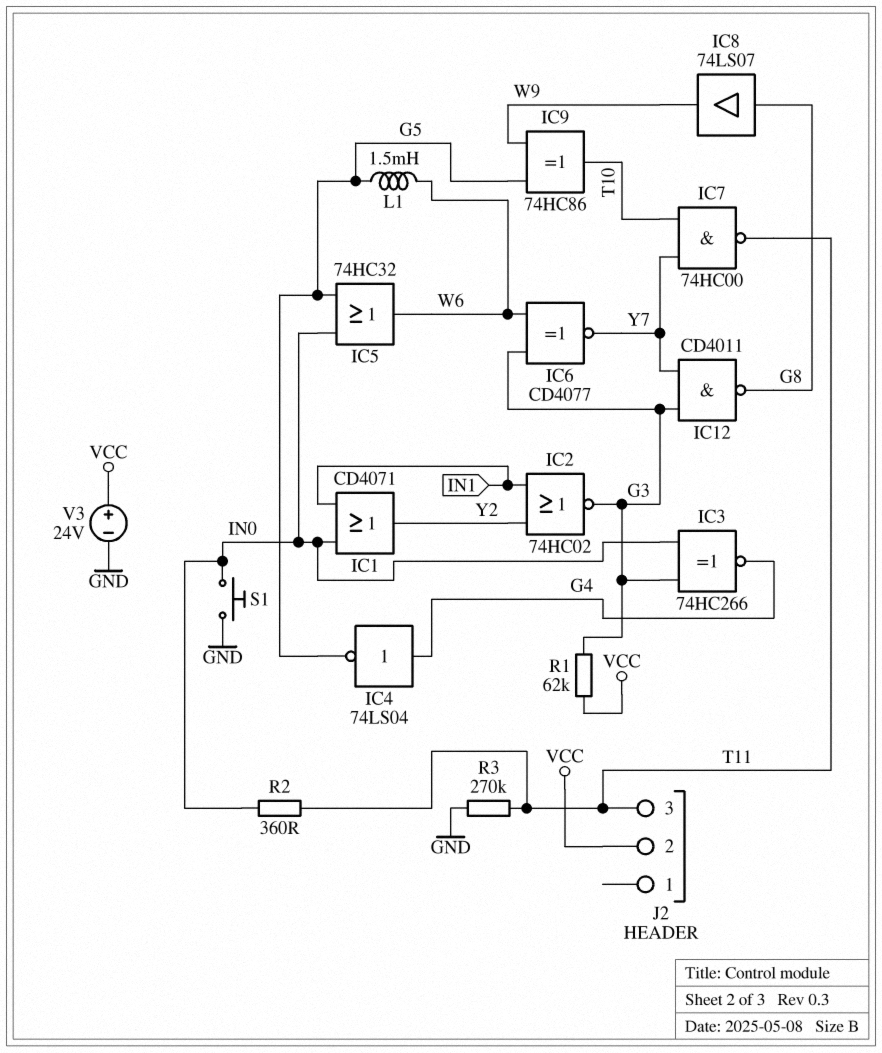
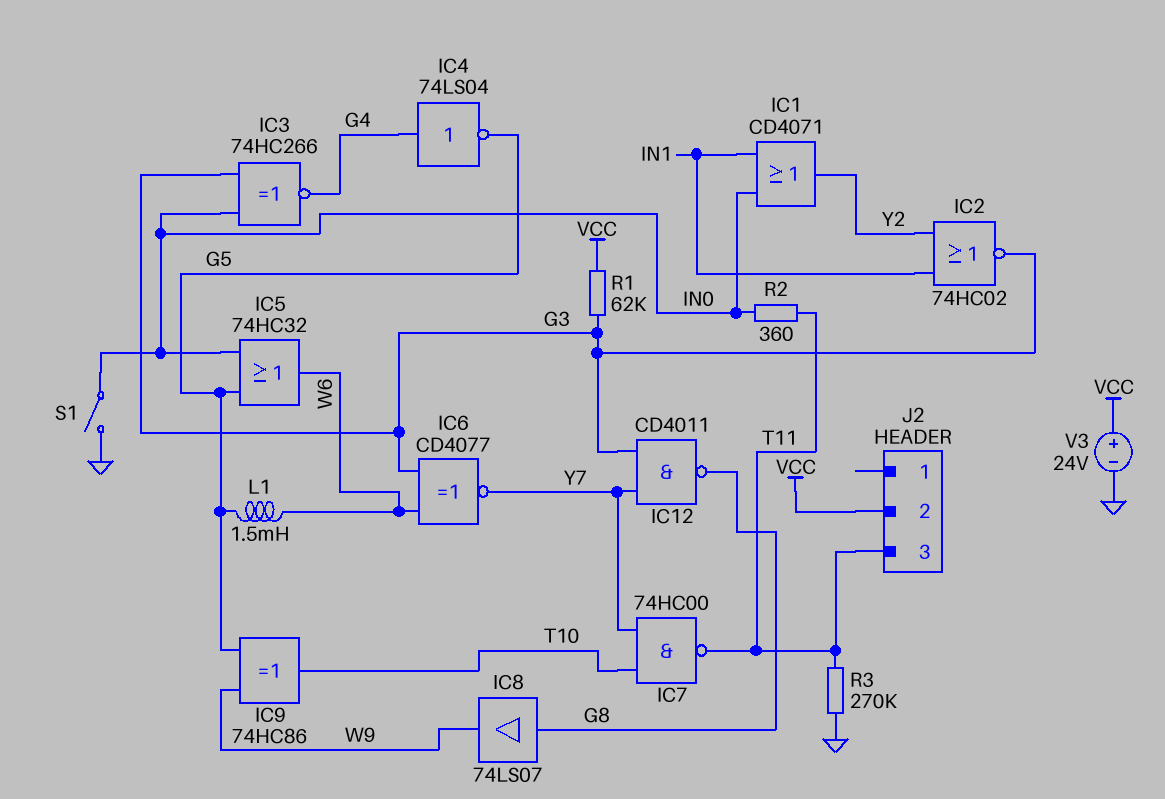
S1: button (GND, IN0) -> switch (GND, IN0)

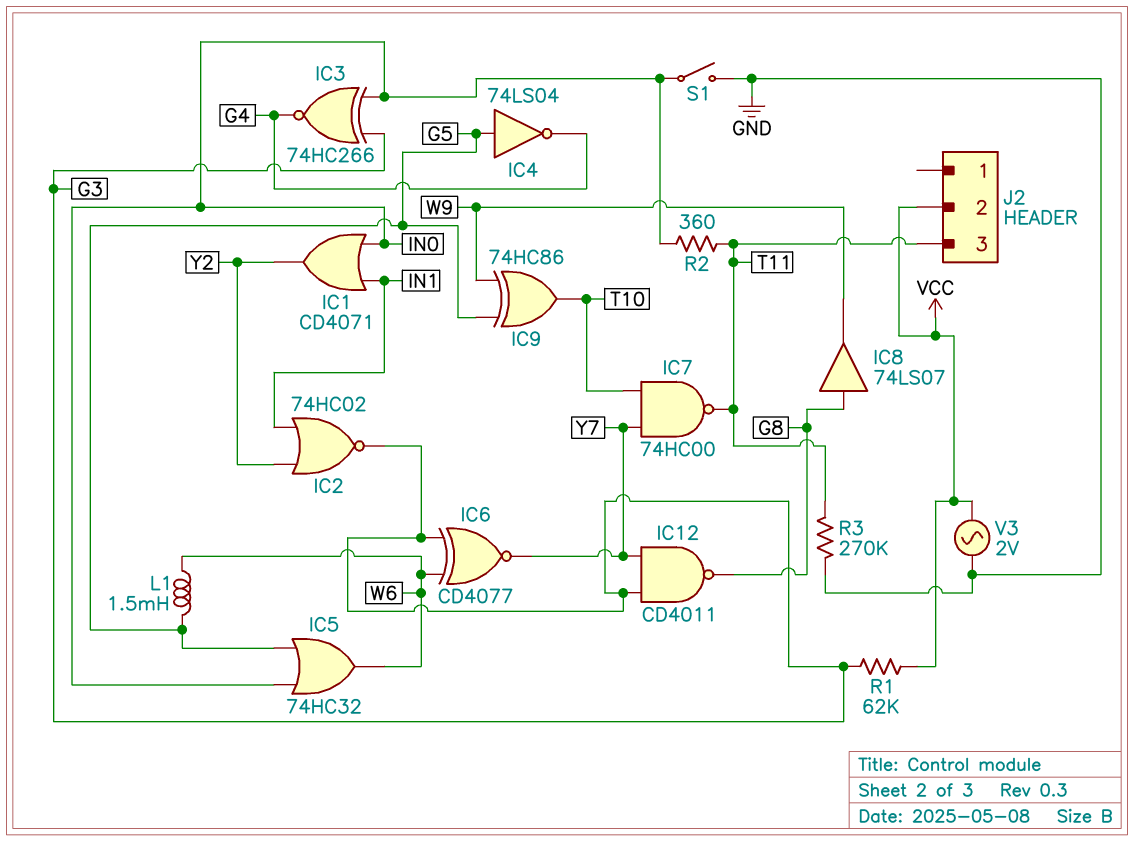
IC4: NOT 74LS04 (in G4, out G5) -> NOT 74LS04 (in G5, out G4)
V3: 24V (plus VCC, minus GND) -> AC 2V (GND, VCC)

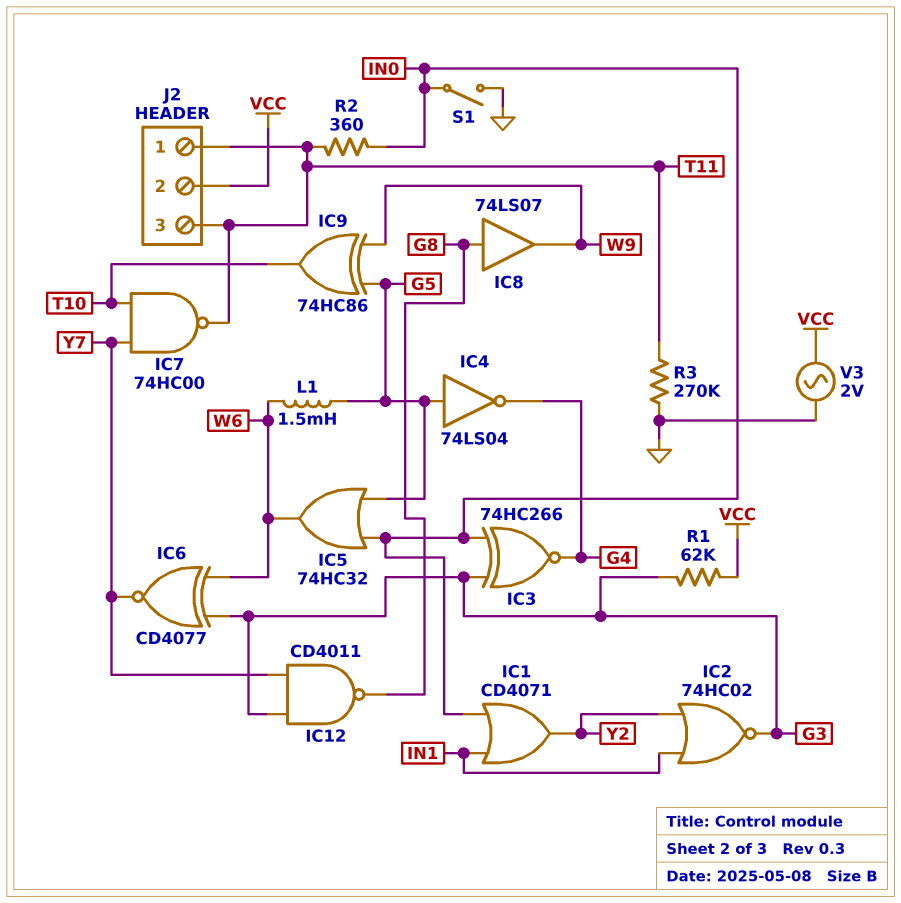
J2 pin 1: none -> T11

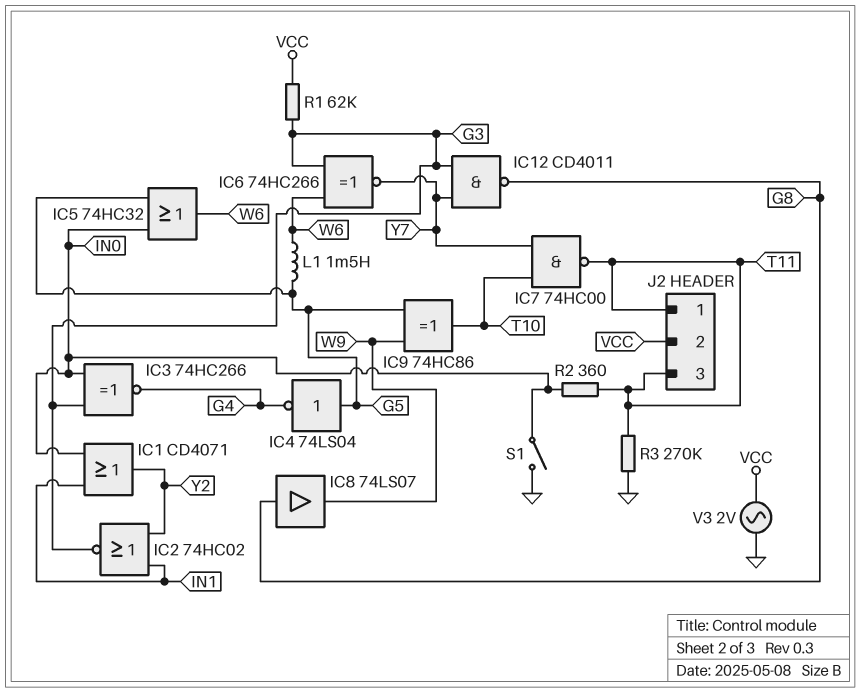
IC6: XNOR CD4077 (in G3, in W6, out Y7) -> XNOR 74HC266 (in G3, in W6, out Y7)

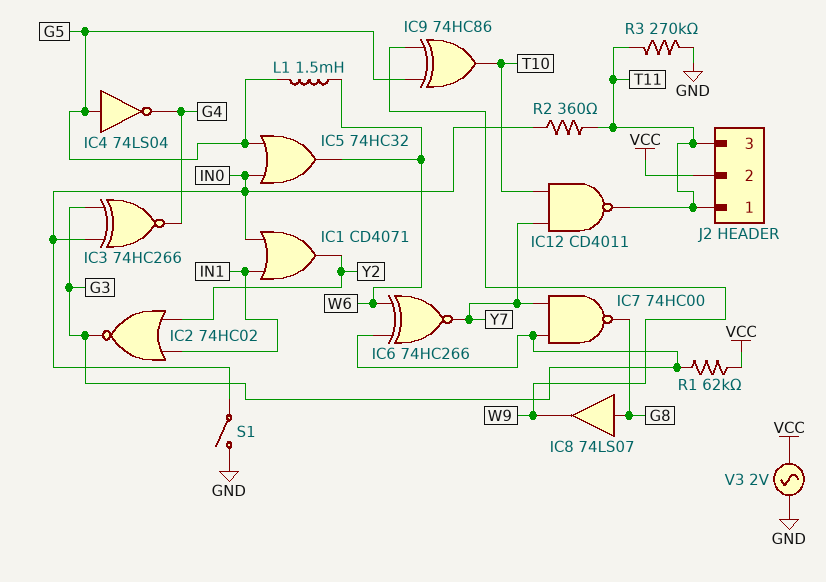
IC7: NAND 74HC00 (in T10, in Y7, out T11) -> NAND 74HC00 (in G3, in Y7, out G8)
IC12: NAND CD4011 (in G3, in Y7, out G8) -> NAND CD4011 (in T10, in Y7, out T11)

